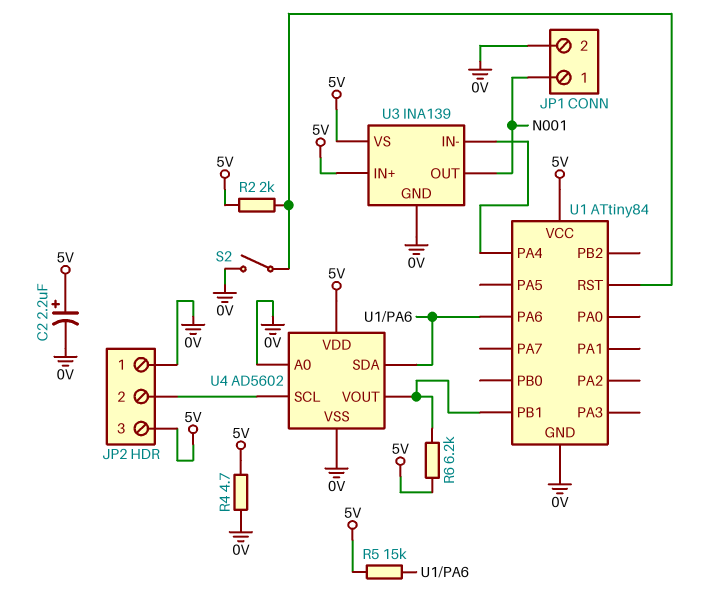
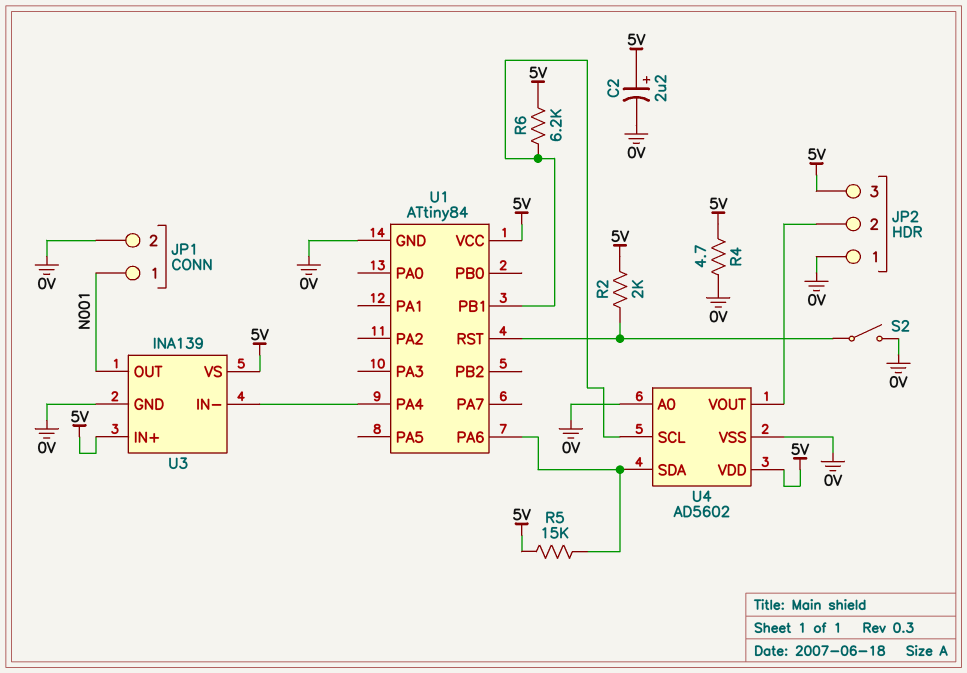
U4 pin SCL: JP2/2 -> U1/PB1
U4 pin VOUT: U1/PB1 -> JP2/2

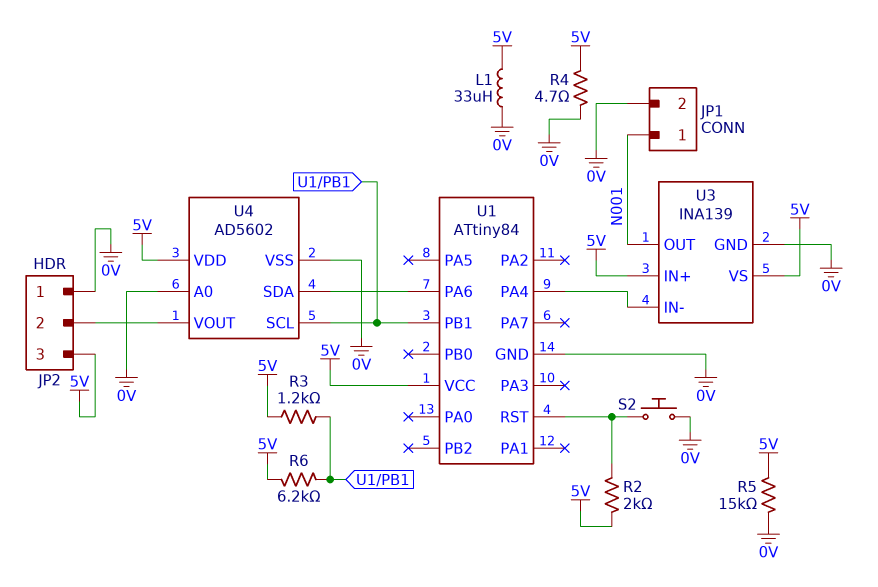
C2: 2.2uF (plus 5V, minus 0V) -> none
L1: none -> 33uH (0V, 5V)
R3: none -> 1.2k (5V, U1/PB1)
R5: 15k (5V, U1/PA6) -> 15k (0V, 5V)
S2: switch (0V, U1/RST) -> button (0V, U1/RST)

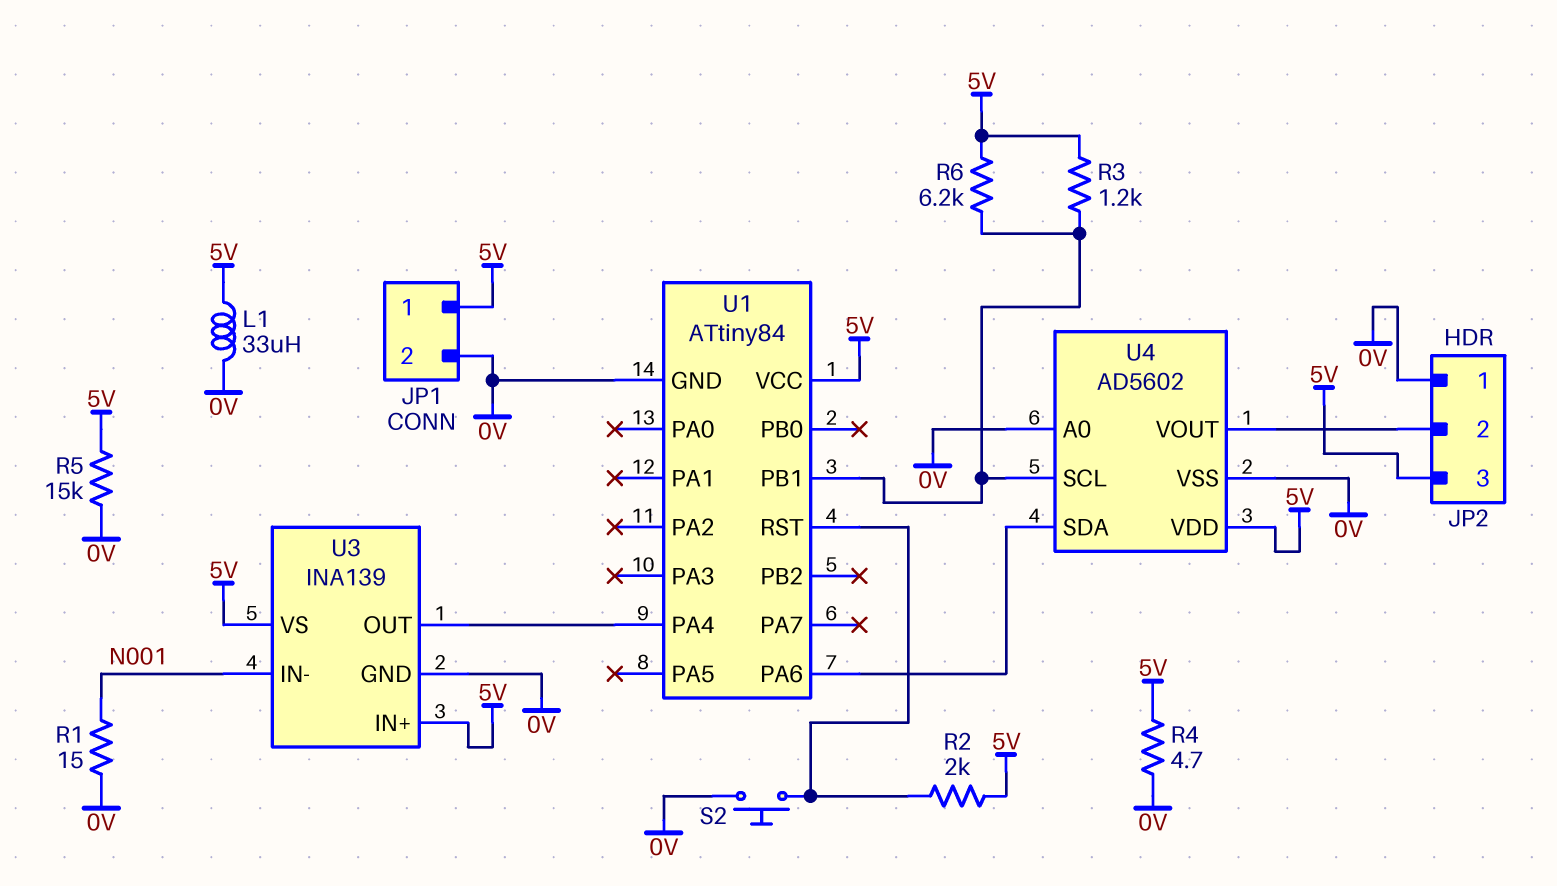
JP1 pin 1: N001 -> 5V
R1: none -> 15 (0V, N001)
U3 pin IN-: U1/PA4 -> N001
U3 pin OUT: N001 -> U1/PA4

